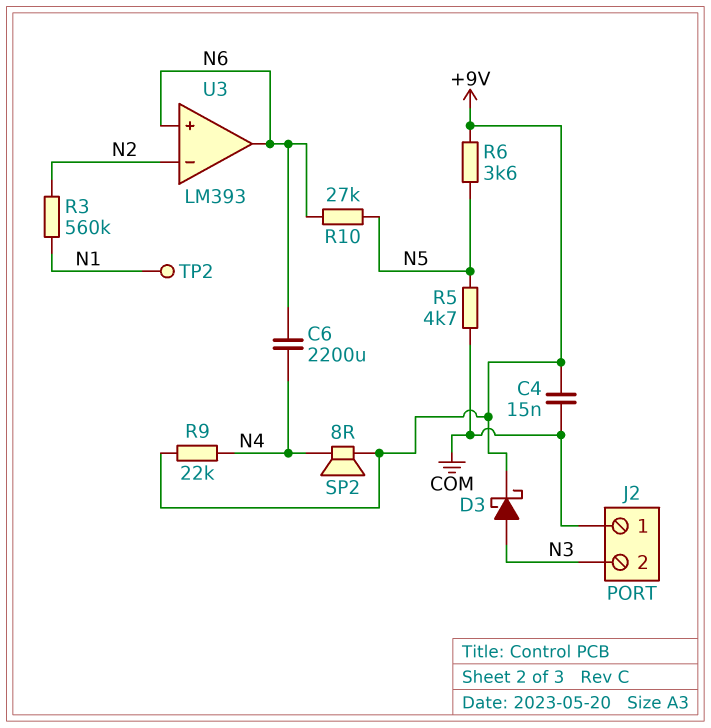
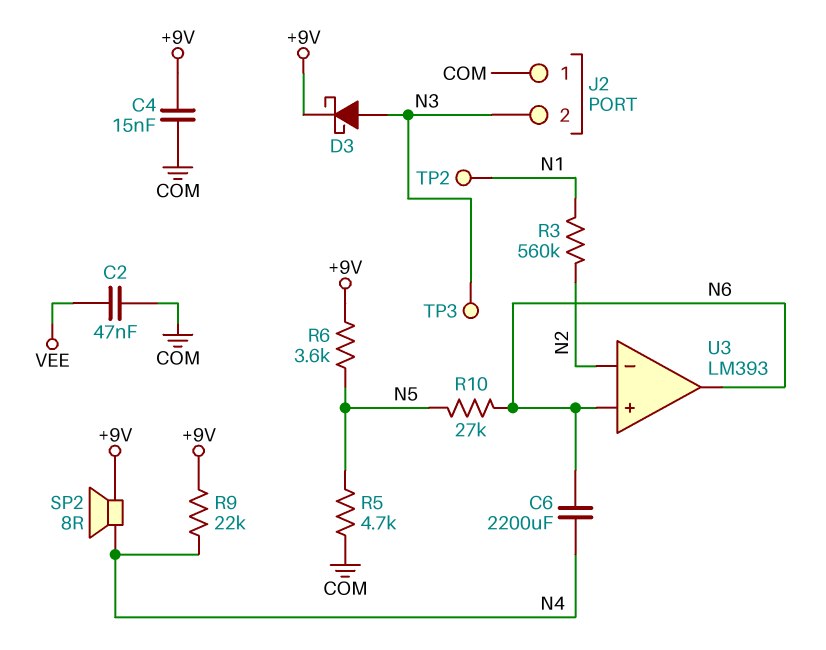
C2: none -> 47nF (COM, VEE)
TP3: none -> test point (N3)

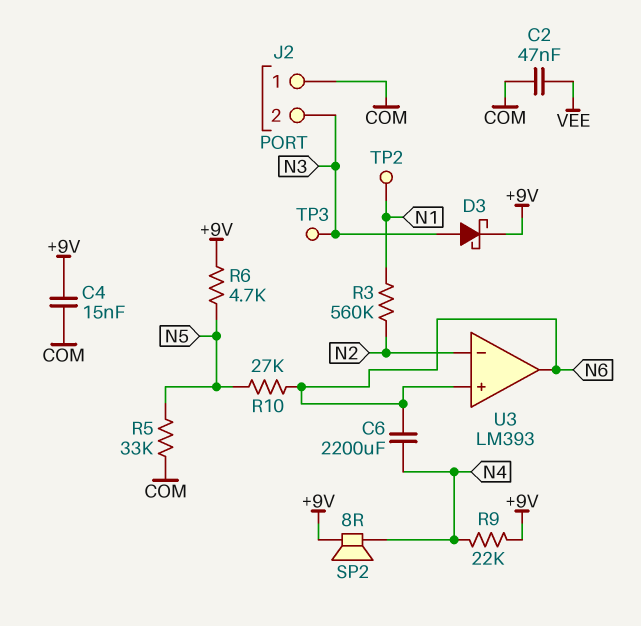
R5: 4.7k (COM, N5) -> 33k (COM, N5)
R6: 3.6k (+9V, N5) -> 4.7k (+9V, N5)

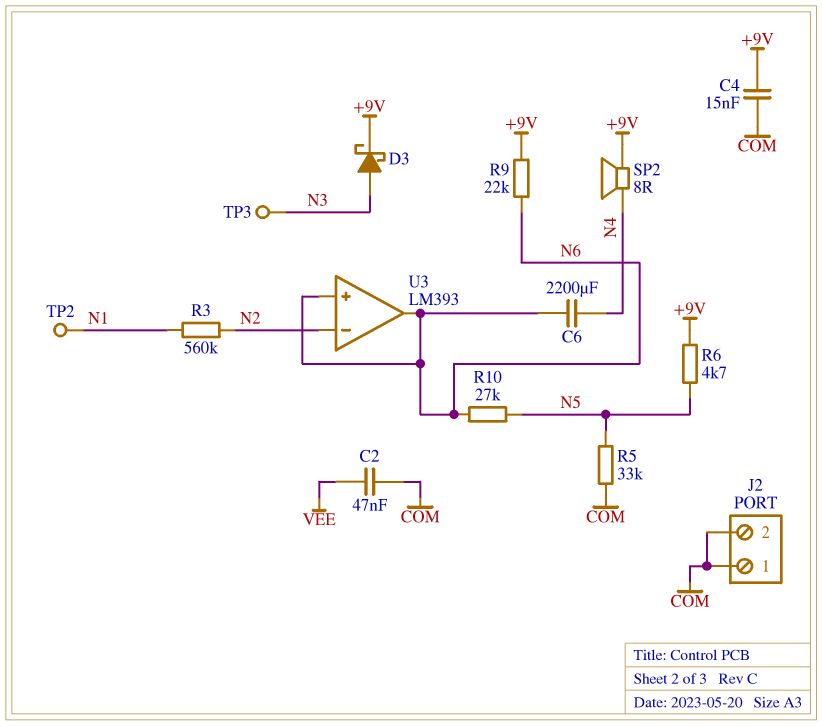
J2 pin 2: N3 -> COM
R9: 22k (+9V, N4) -> 22k (+9V, N6)

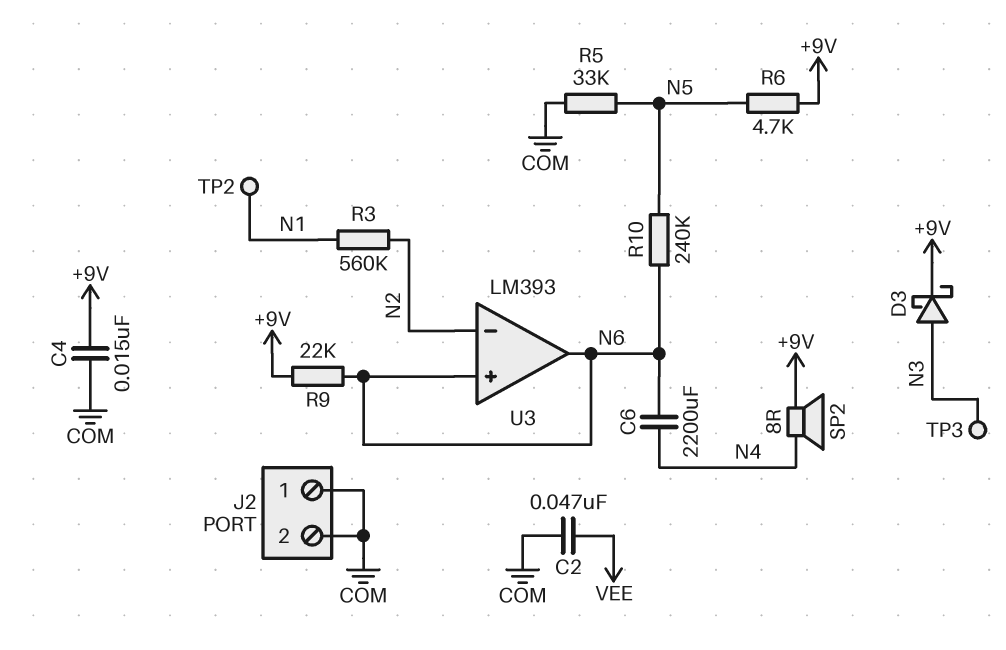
R10: 27k (N5, N6) -> 240k (N5, N6)

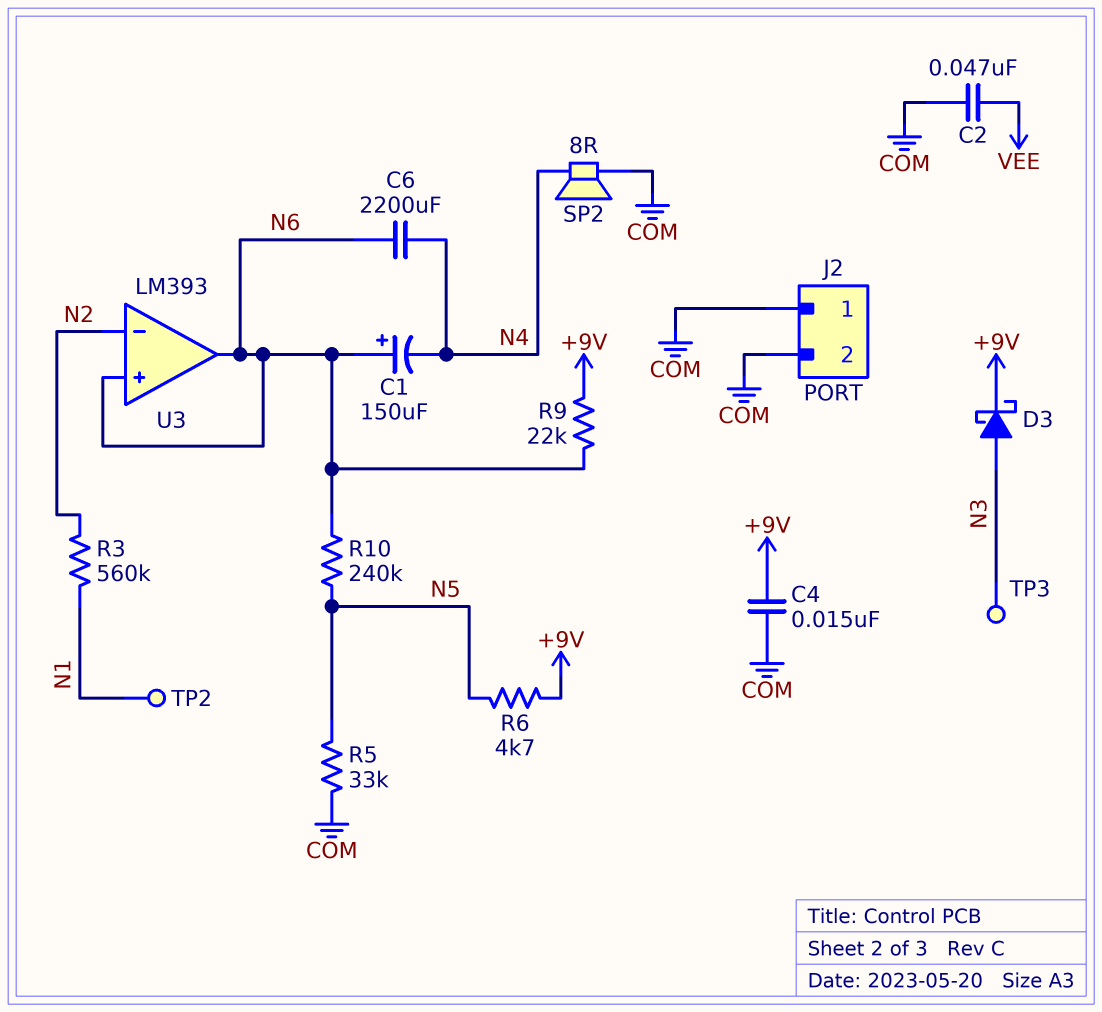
C1: none -> 150uF (plus N6, minus N4)
SP2: speaker 8R (+9V, N4) -> speaker 8R (COM, N4)

